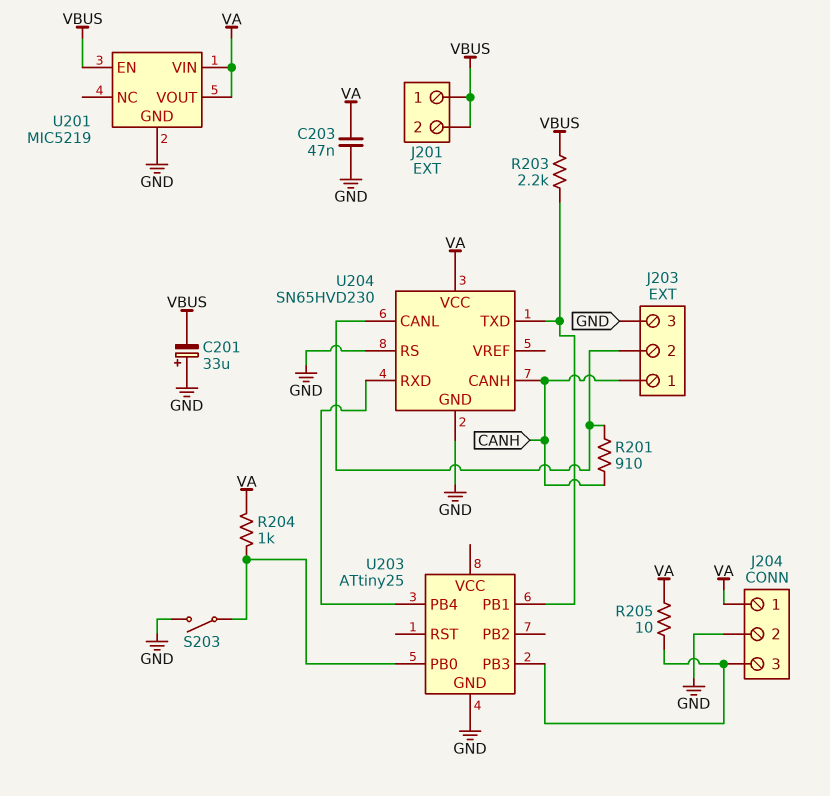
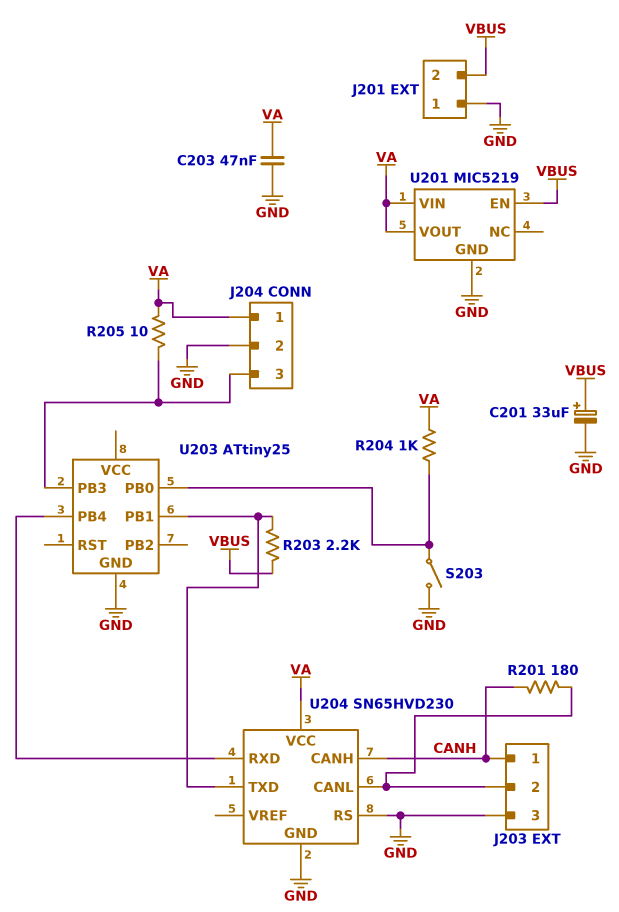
C201: 33uF (plus GND, minus VBUS) -> 33uF (plus VBUS, minus GND)
J201 pin 1: VBUS -> GND
R201: 910 (CANH, J203/2) -> 180 (CANH, J203/2)

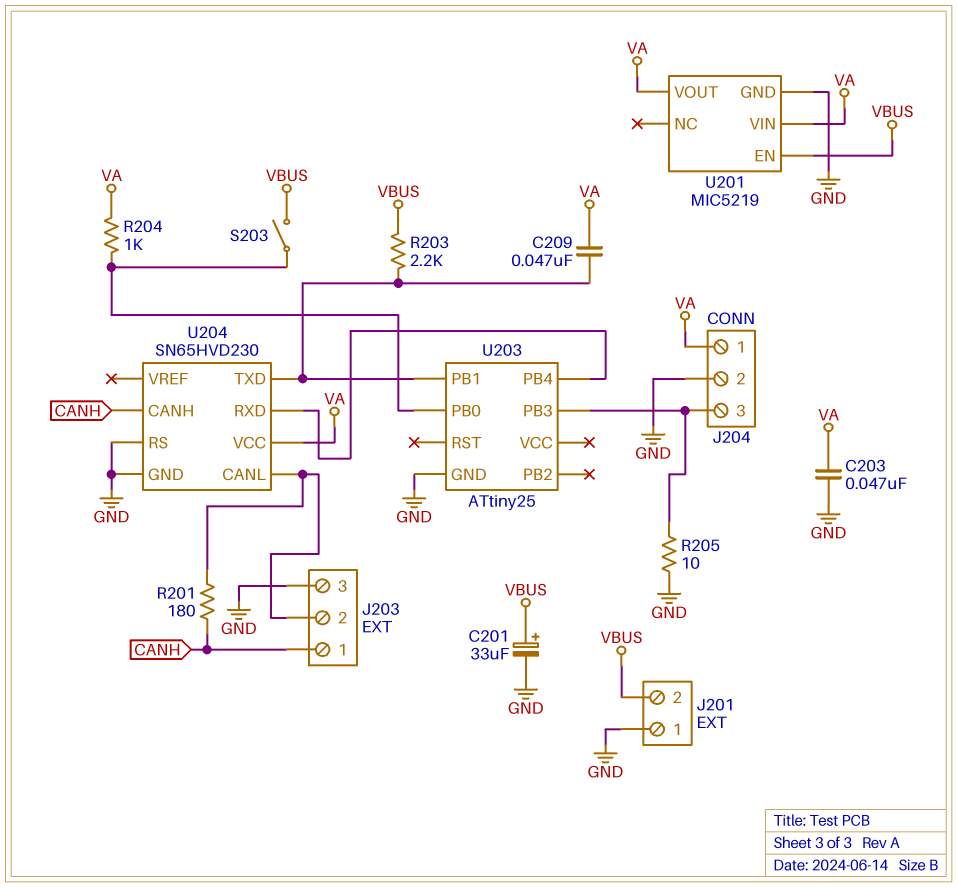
C209: none -> 47nF (U203/PB1, VA)
R205: 10 (J204/3, VA) -> 10 (GND, J204/3)
S203: switch (GND, U203/PB0) -> switch (U203/PB0, VBUS)

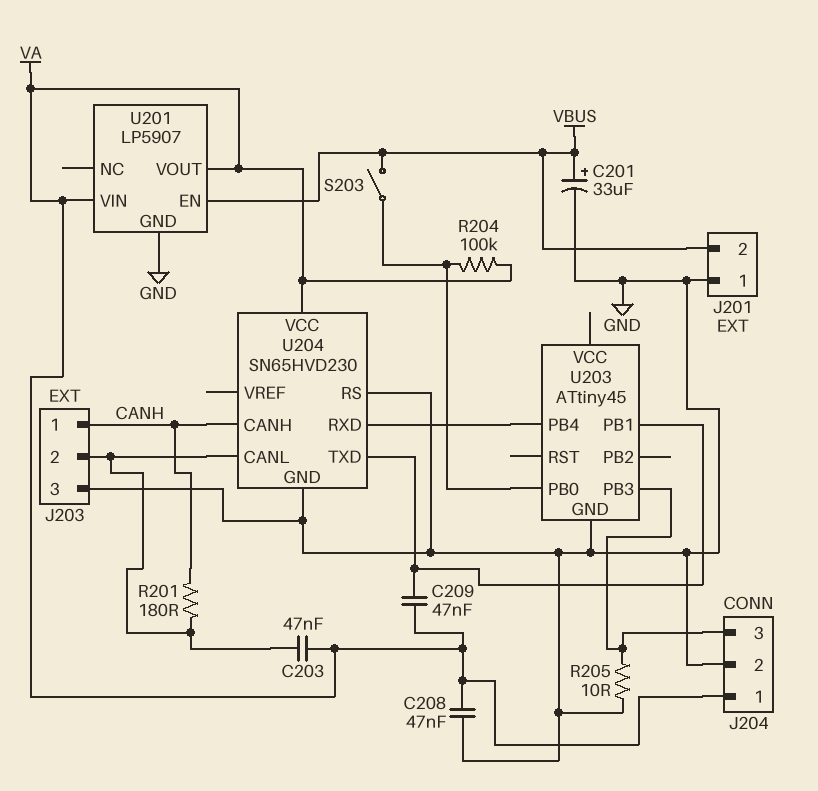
C203: 47nF (GND, VA) -> 47nF (J203/2, VA)
C208: none -> 47nF (GND, VA)
R203: 2.2k (U203/PB1, VBUS) -> none
R204: 1k (U203/PB0, VA) -> 100k (U203/PB0, VA)
U201: MIC5219 -> LP5907
U203: ATtiny25 -> ATtiny45

